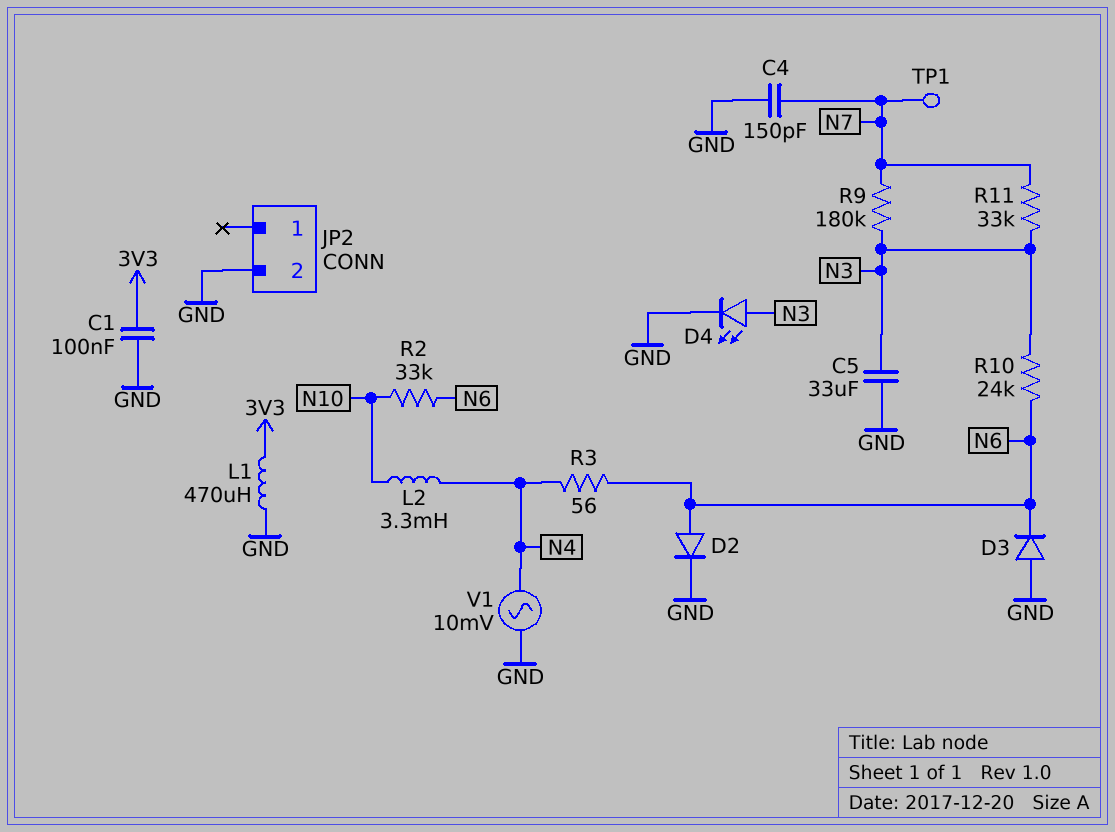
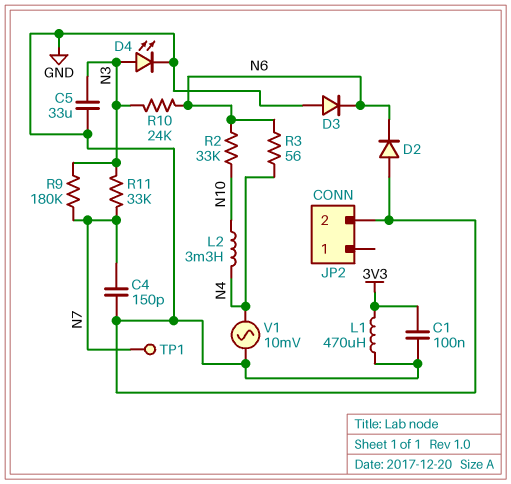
D2: diode (A N6, K GND) -> diode (A GND, K N6)

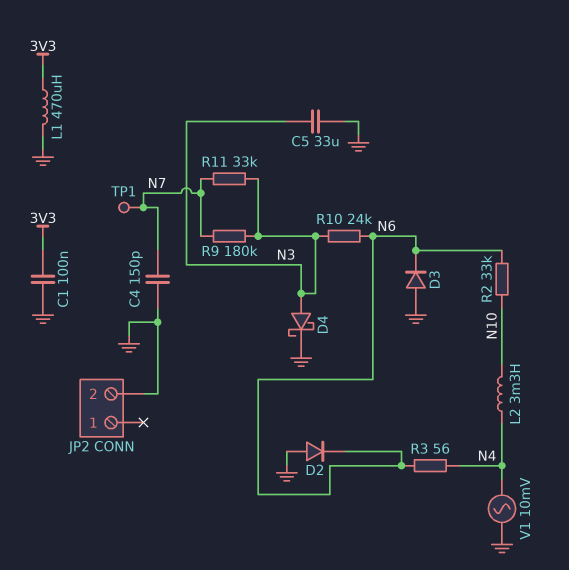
D4: LED (A N3, K GND) -> schottky (A N3, K GND)

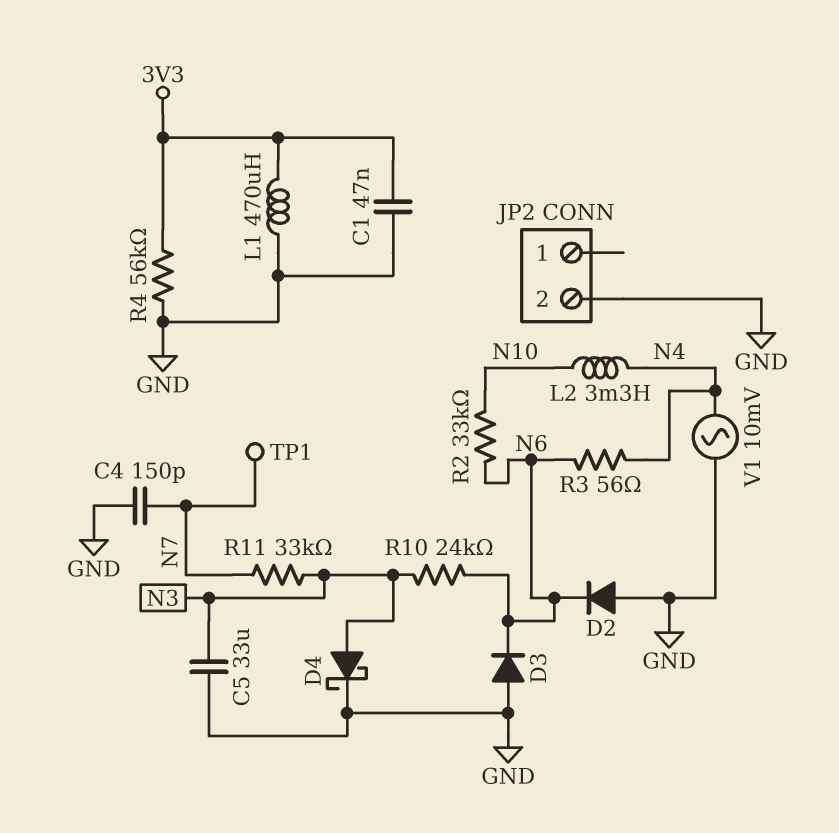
C1: 100nF (3V3, GND) -> 47nF (3V3, GND)
R4: none -> 56k (3V3, GND)
R9: 180k (N3, N7) -> none

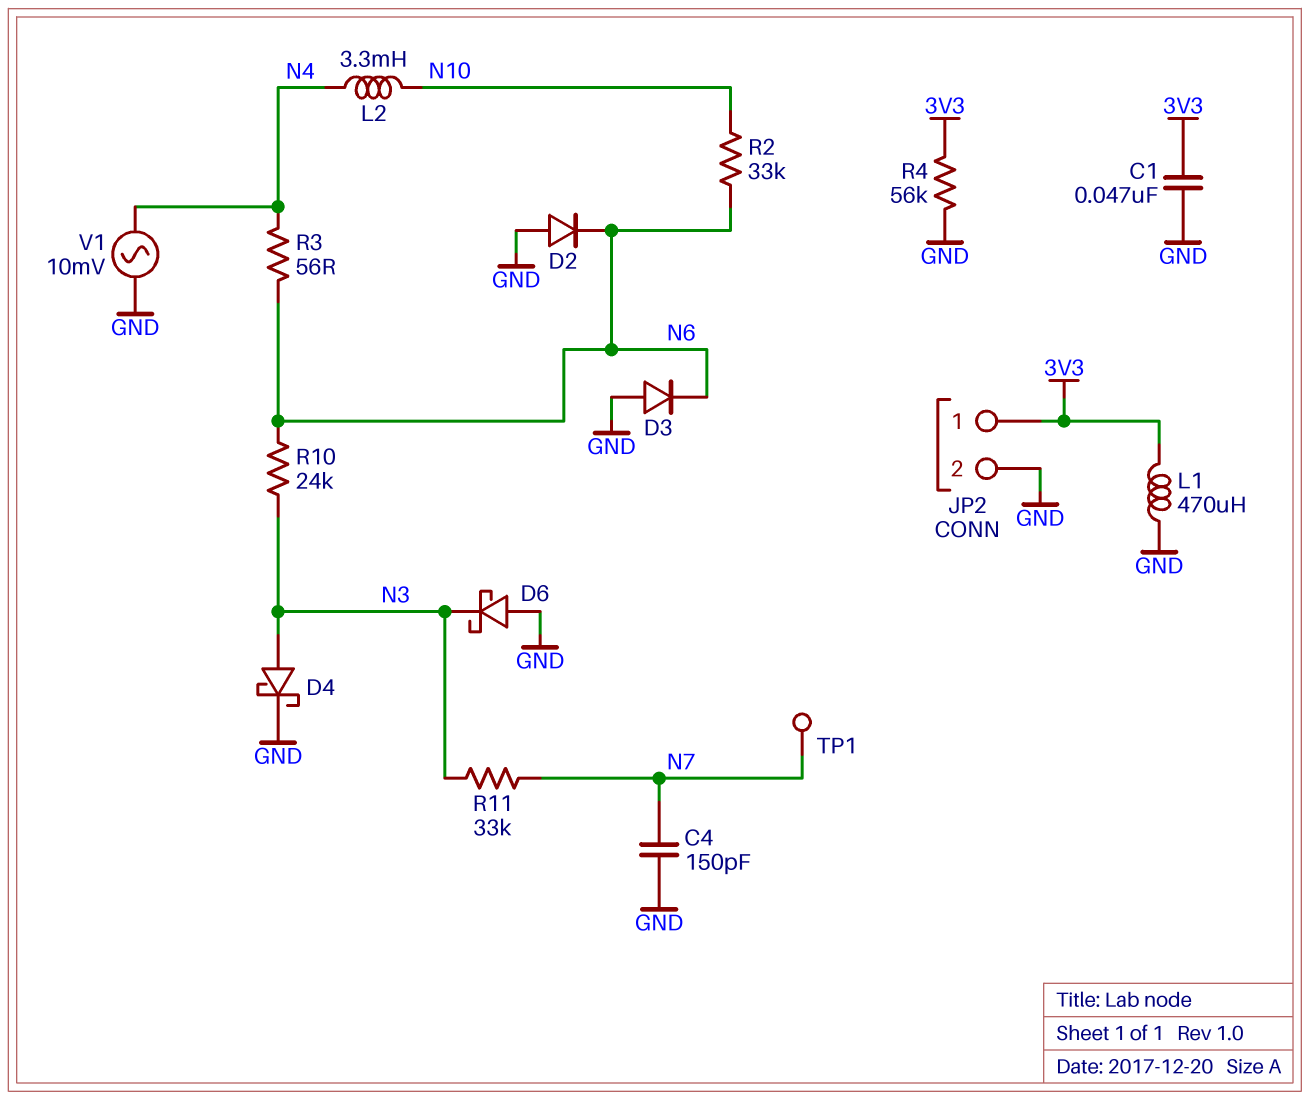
C5: 33uF (GND, N3) -> none
D6: none -> schottky (A GND, K N3)
JP2 pin 1: none -> 3V3

